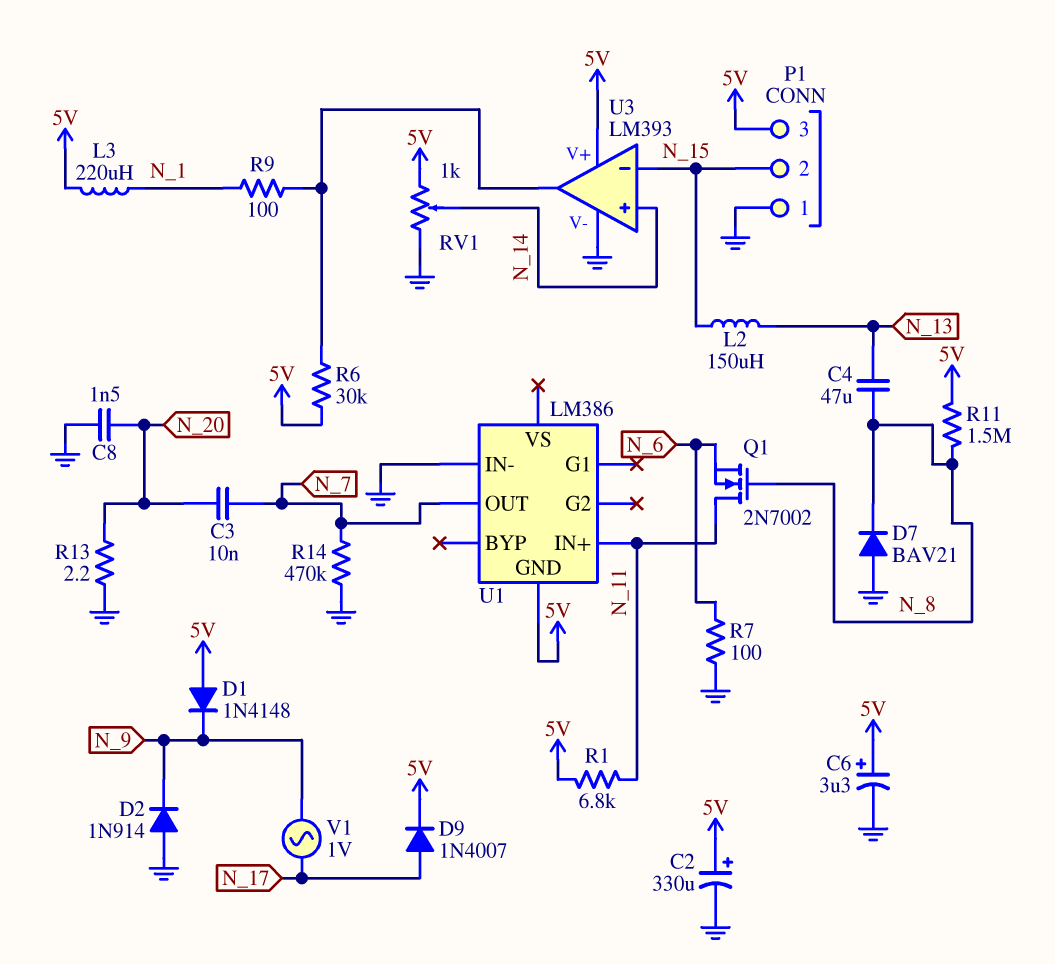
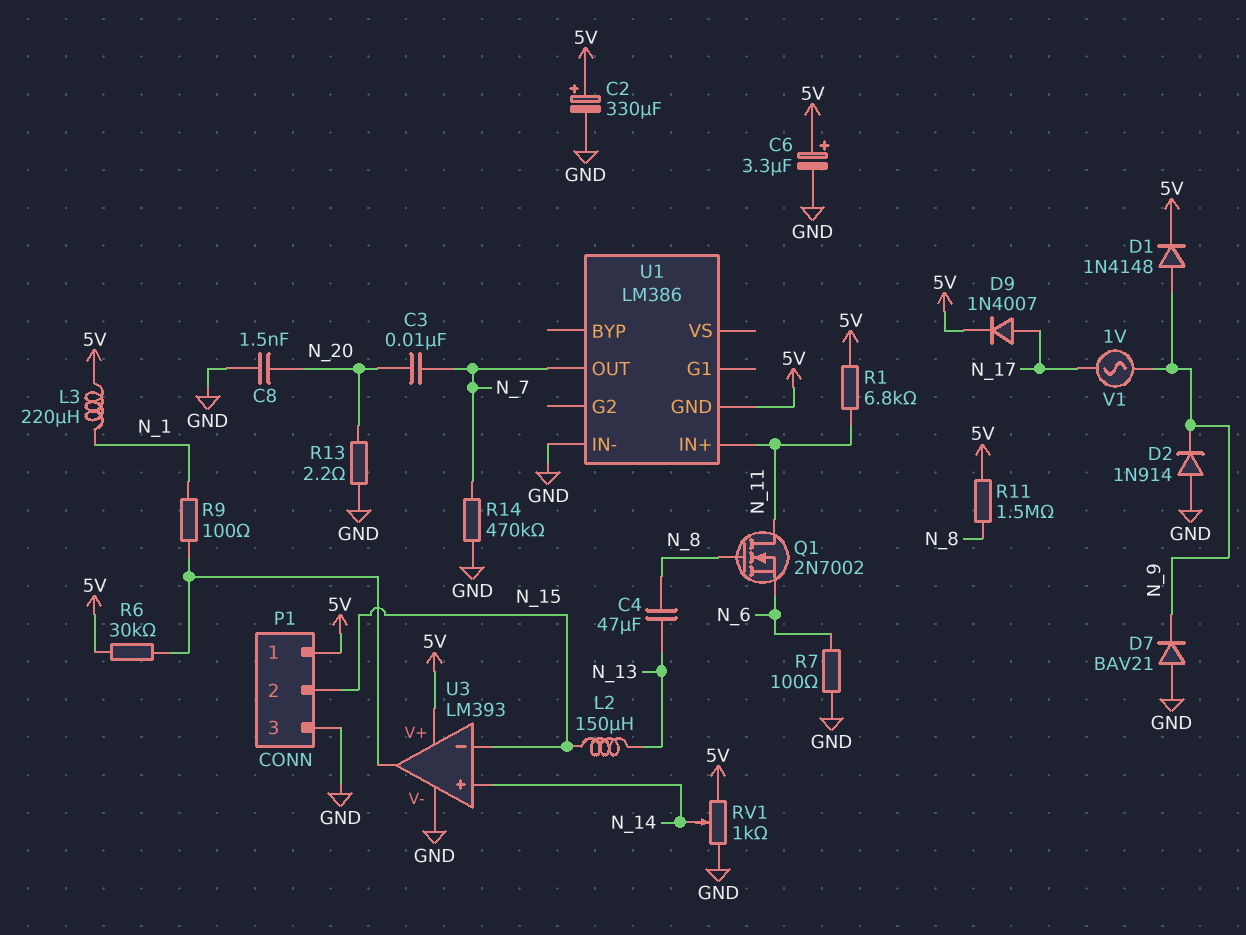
D1: diode 1N4148 (A 5V, K N_9) -> diode 1N4148 (A N_9, K 5V)
D7: diode BAV21 (A GND, K N_8) -> diode BAV21 (A GND, K N_9)
P1 pin 1: GND -> 5V
P1 pin 3: 5V -> GND

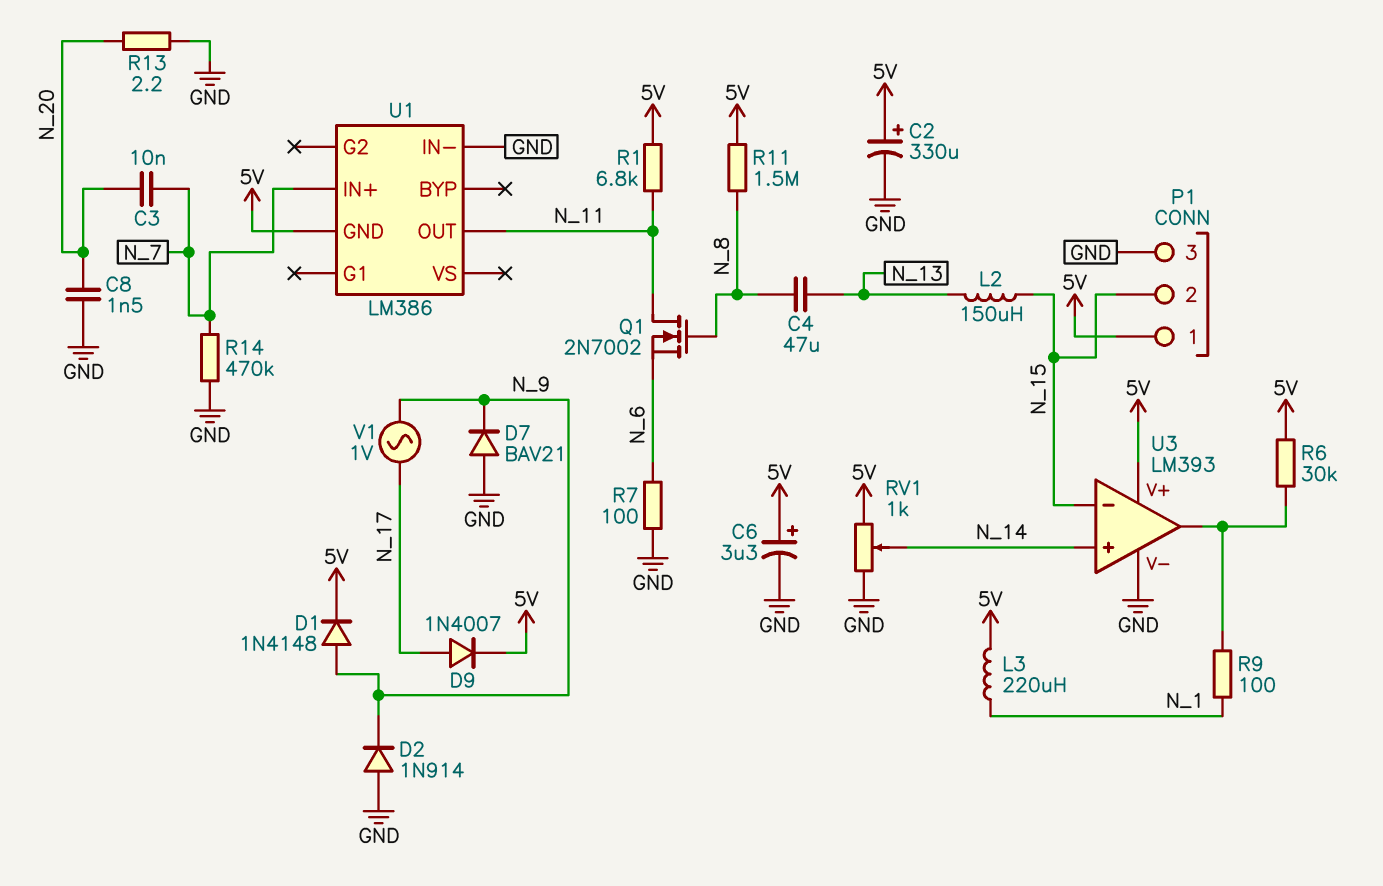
U1 pin IN+: N_11 -> N_7
U1 pin OUT: N_7 -> N_11

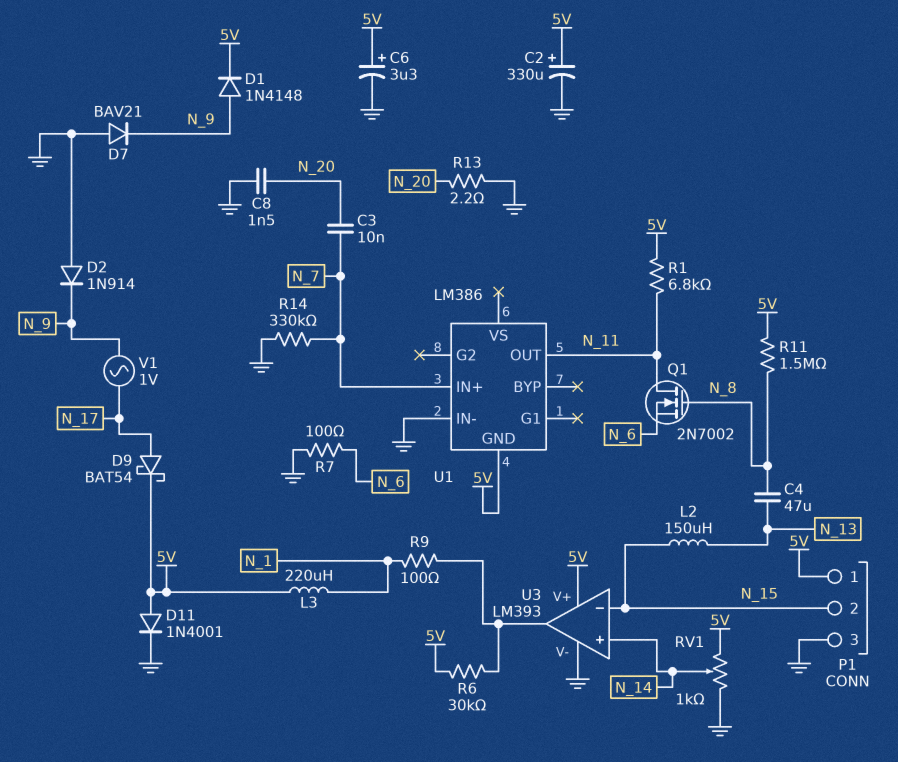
D9: diode 1N4007 (A N_17, K 5V) -> schottky BAT54 (A N_17, K 5V)
D11: none -> diode 1N4001 (A 5V, K GND)
R14: 470k (GND, N_7) -> 330k (GND, N_7)

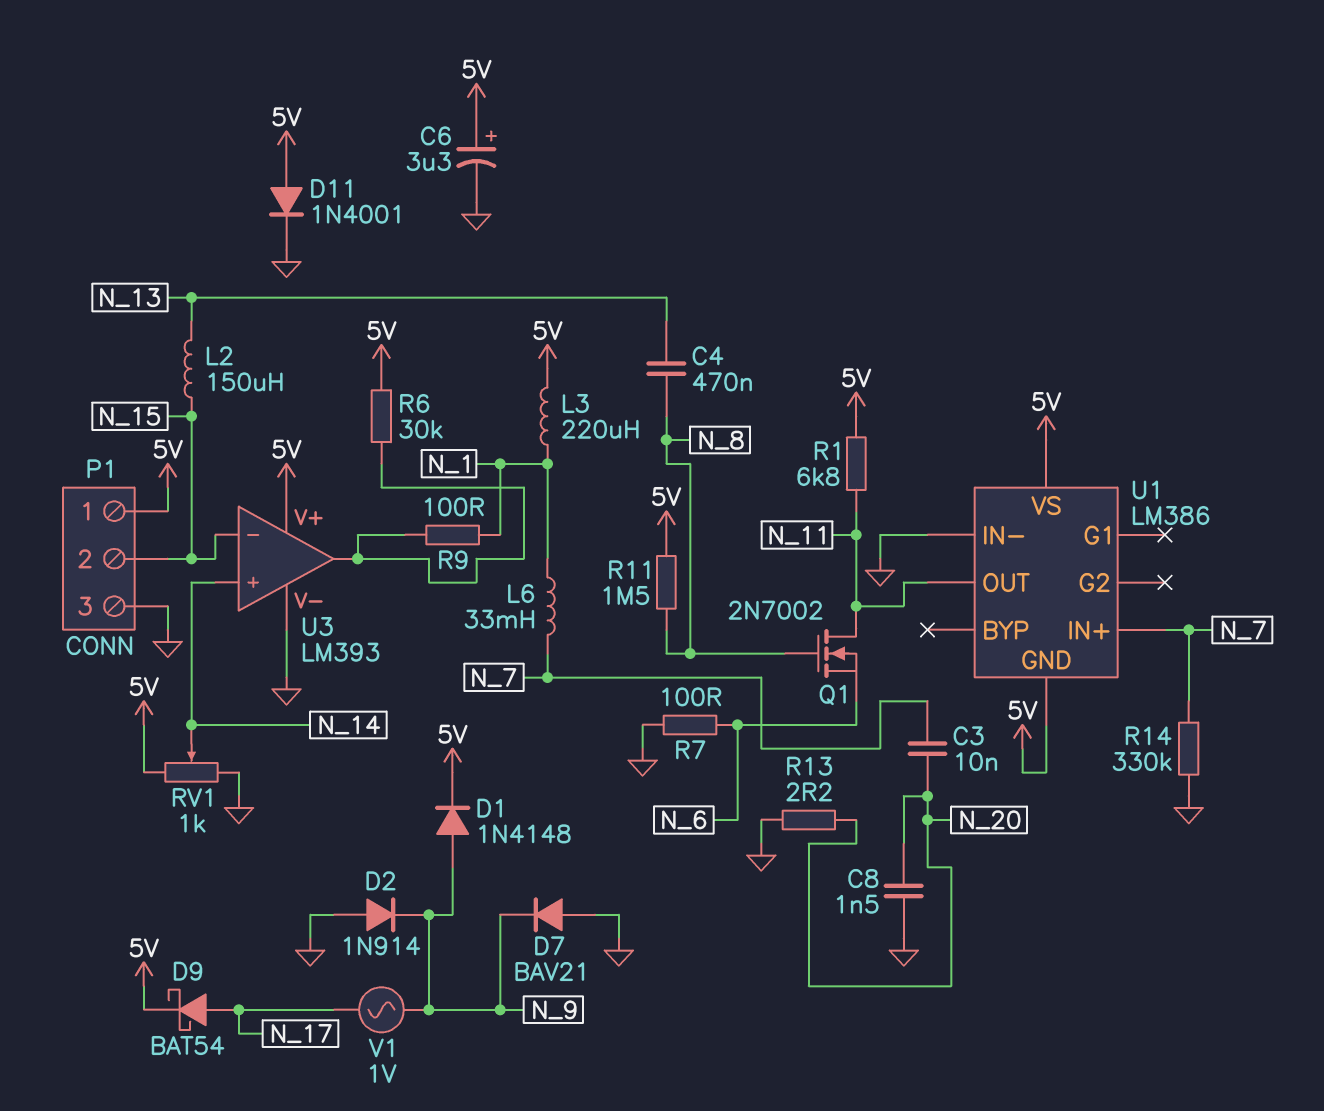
C2: 330uF (plus 5V, minus GND) -> none
C4: 47uF (N_8, N_13) -> 470nF (N_8, N_13)
L6: none -> 33mH (N_1, N_7)
U1 pin VS: none -> 5V

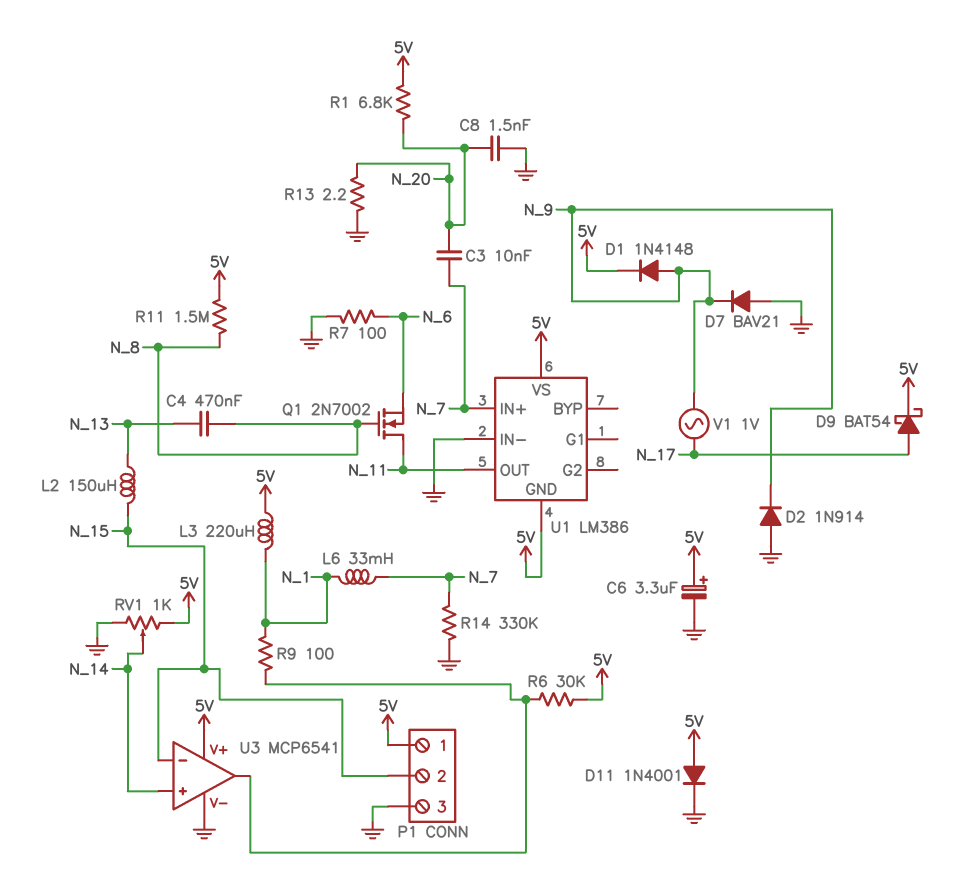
R1: 6.8k (5V, N_11) -> 6.8k (5V, N_20)
U3: LM393 -> MCP6541

